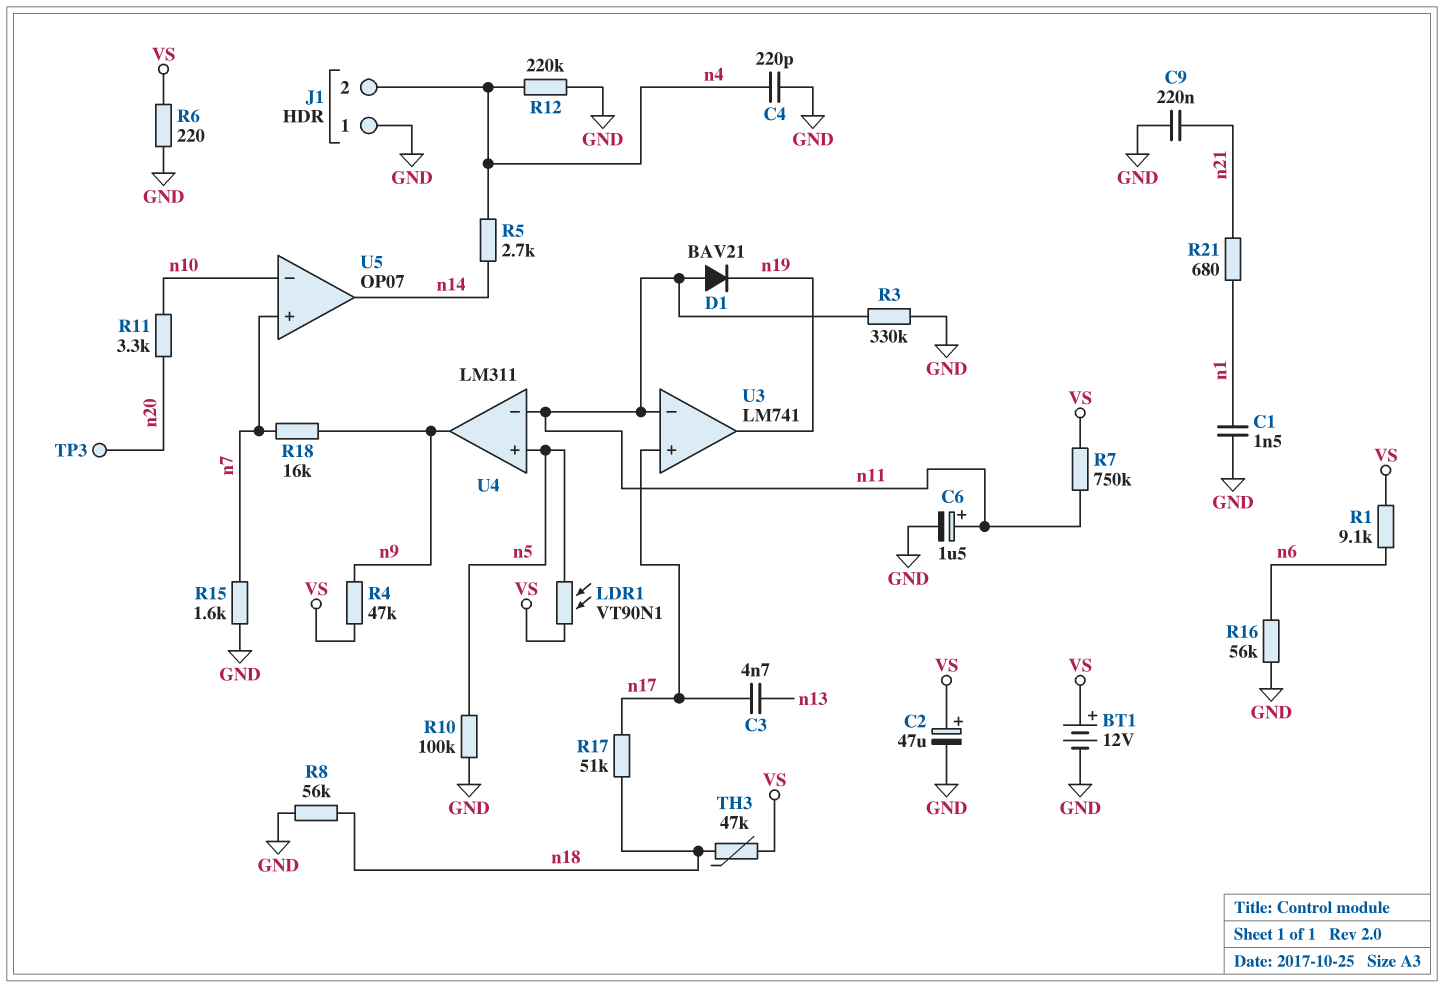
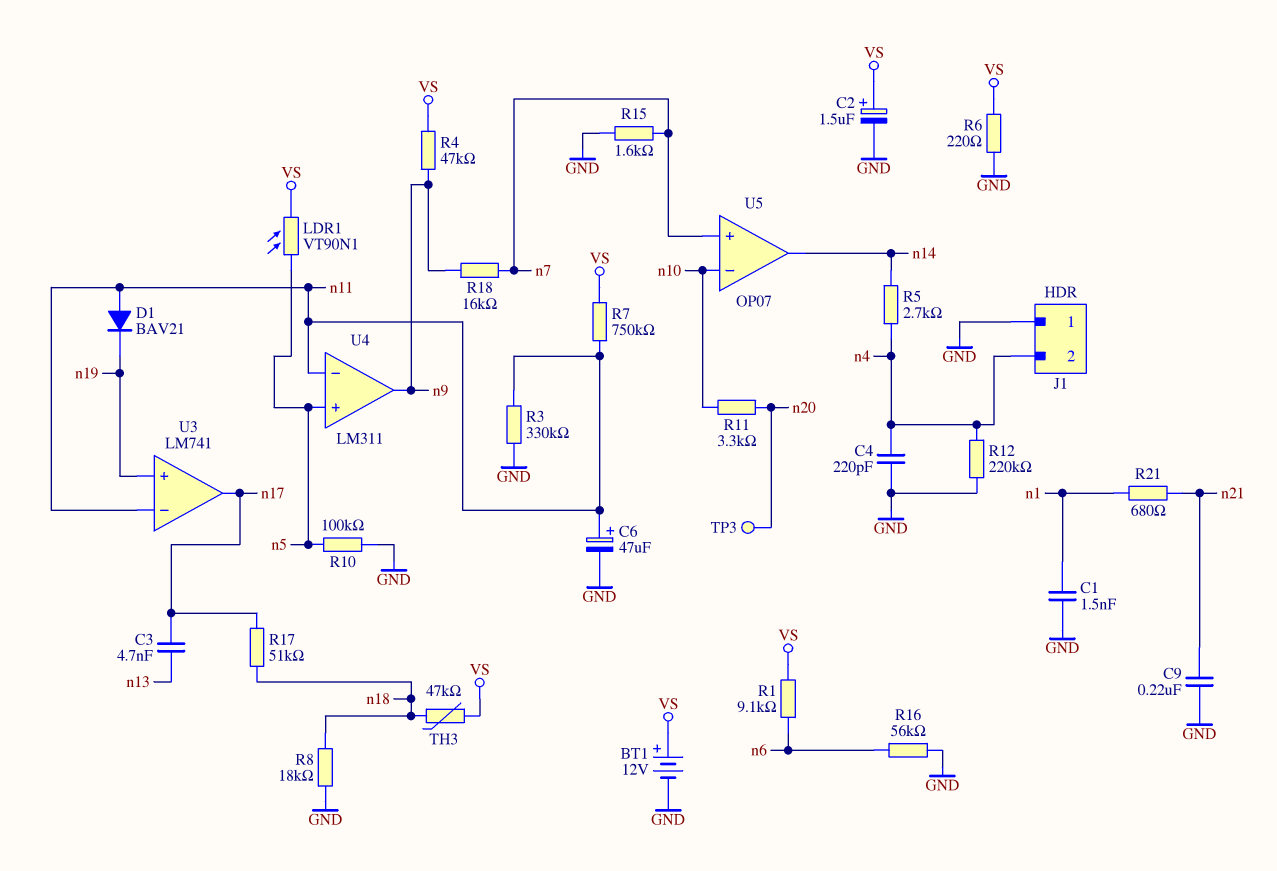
C2: 47uF (plus VS, minus GND) -> 1.5uF (plus VS, minus GND)
C6: 1.5uF (plus n11, minus GND) -> 47uF (plus n11, minus GND)
R8: 56k (GND, n18) -> 18k (GND, n18)
U3 pin in+: n17 -> n19
U3 pin out: n19 -> n17

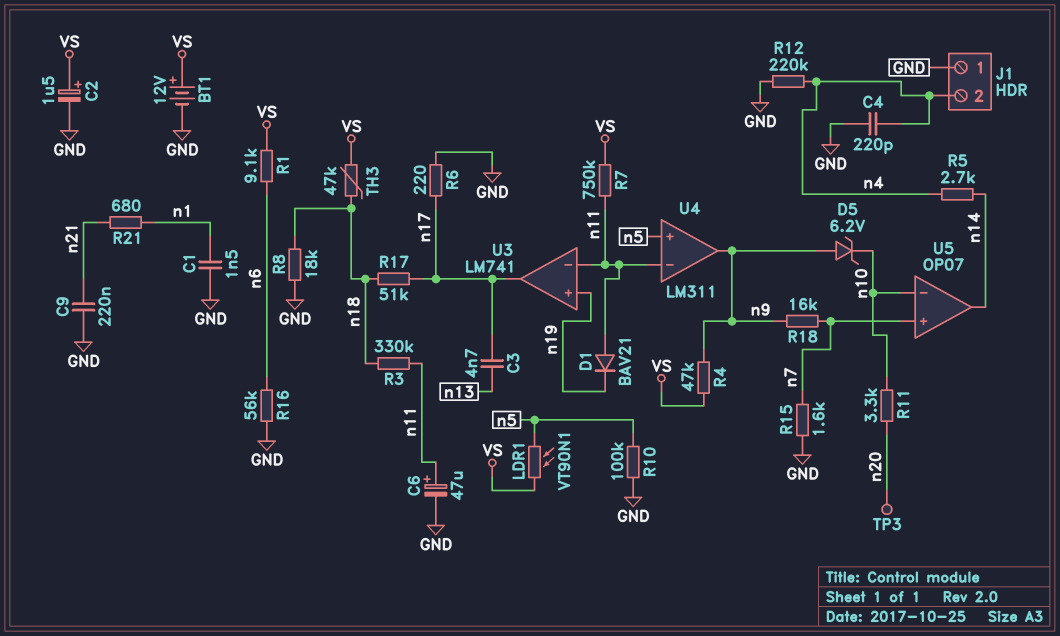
D5: none -> zener 6.2V (A n9, K n10)
R3: 330k (GND, n11) -> 330k (n11, n18)
R6: 220 (GND, VS) -> 220 (GND, n17)

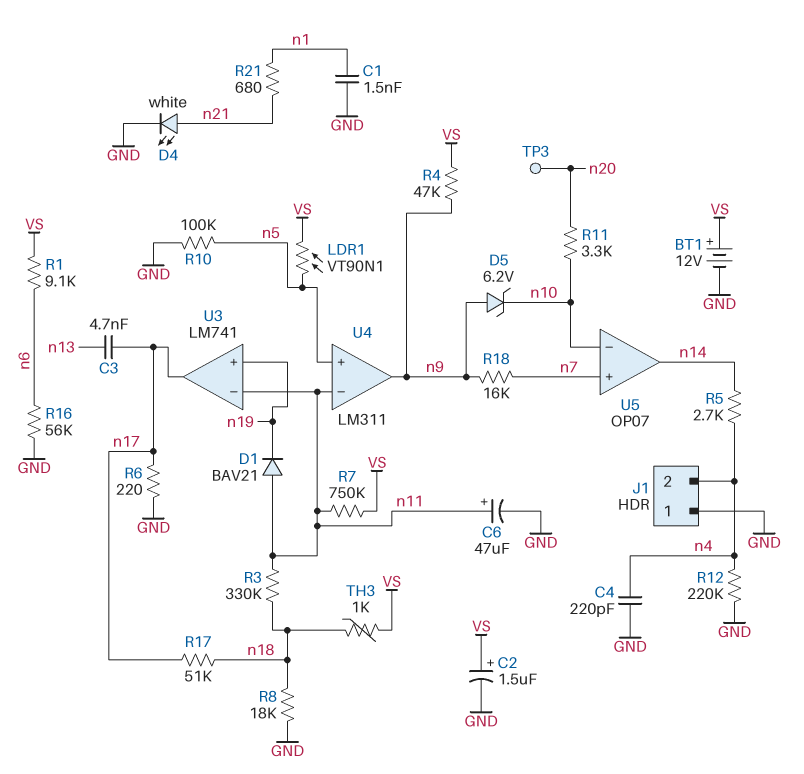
C9: 220nF (GND, n21) -> none
D4: none -> LED white (A n21, K GND)
R15: 1.6k (GND, n7) -> none
TH3: 47k (VS, n18) -> 1k (VS, n18)

